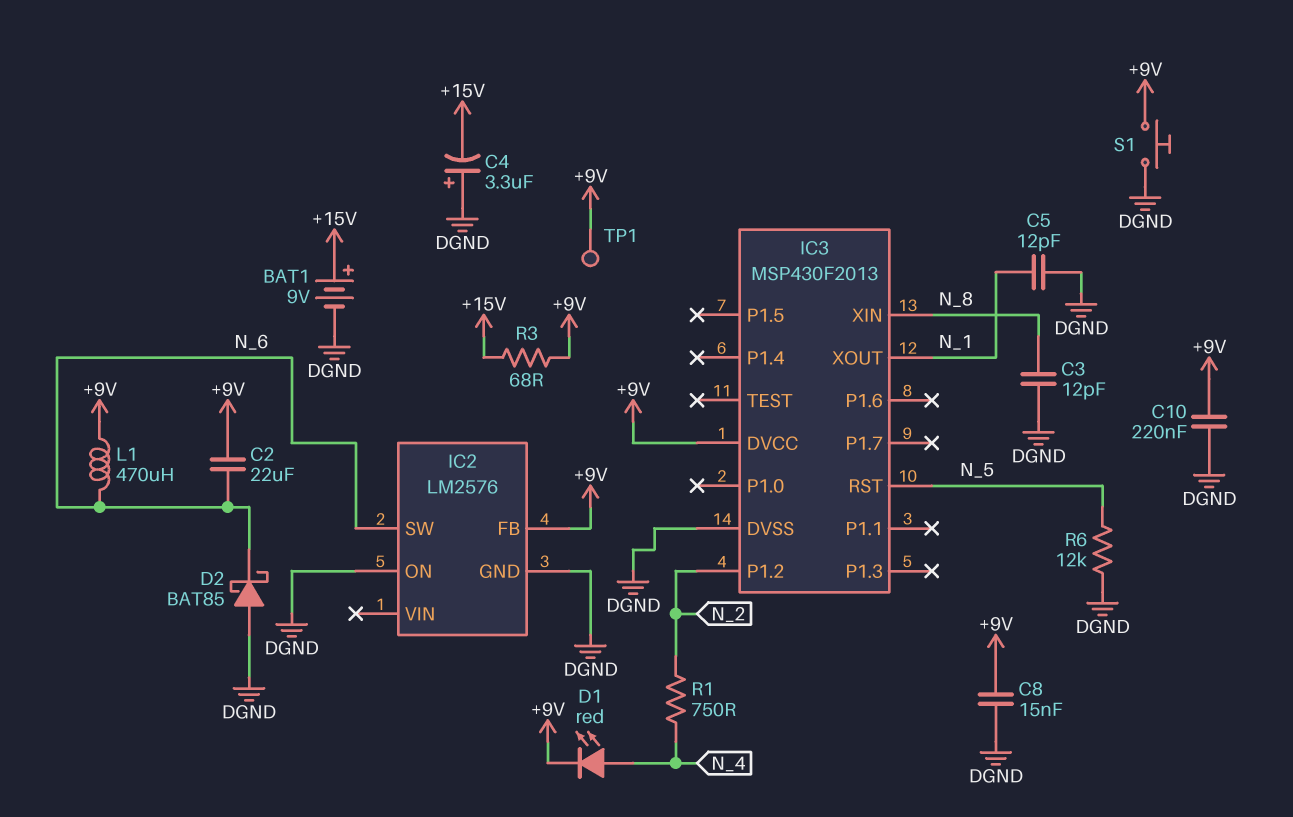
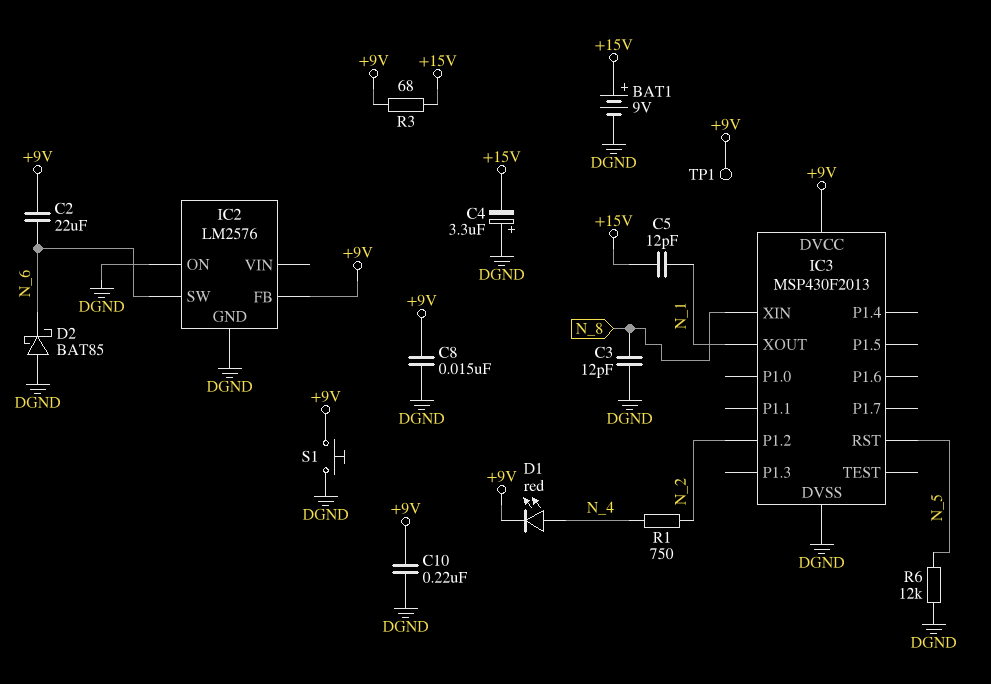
C5: 12pF (DGND, N_1) -> 12pF (+15V, N_1)
L1: 470uH (+9V, N_6) -> none

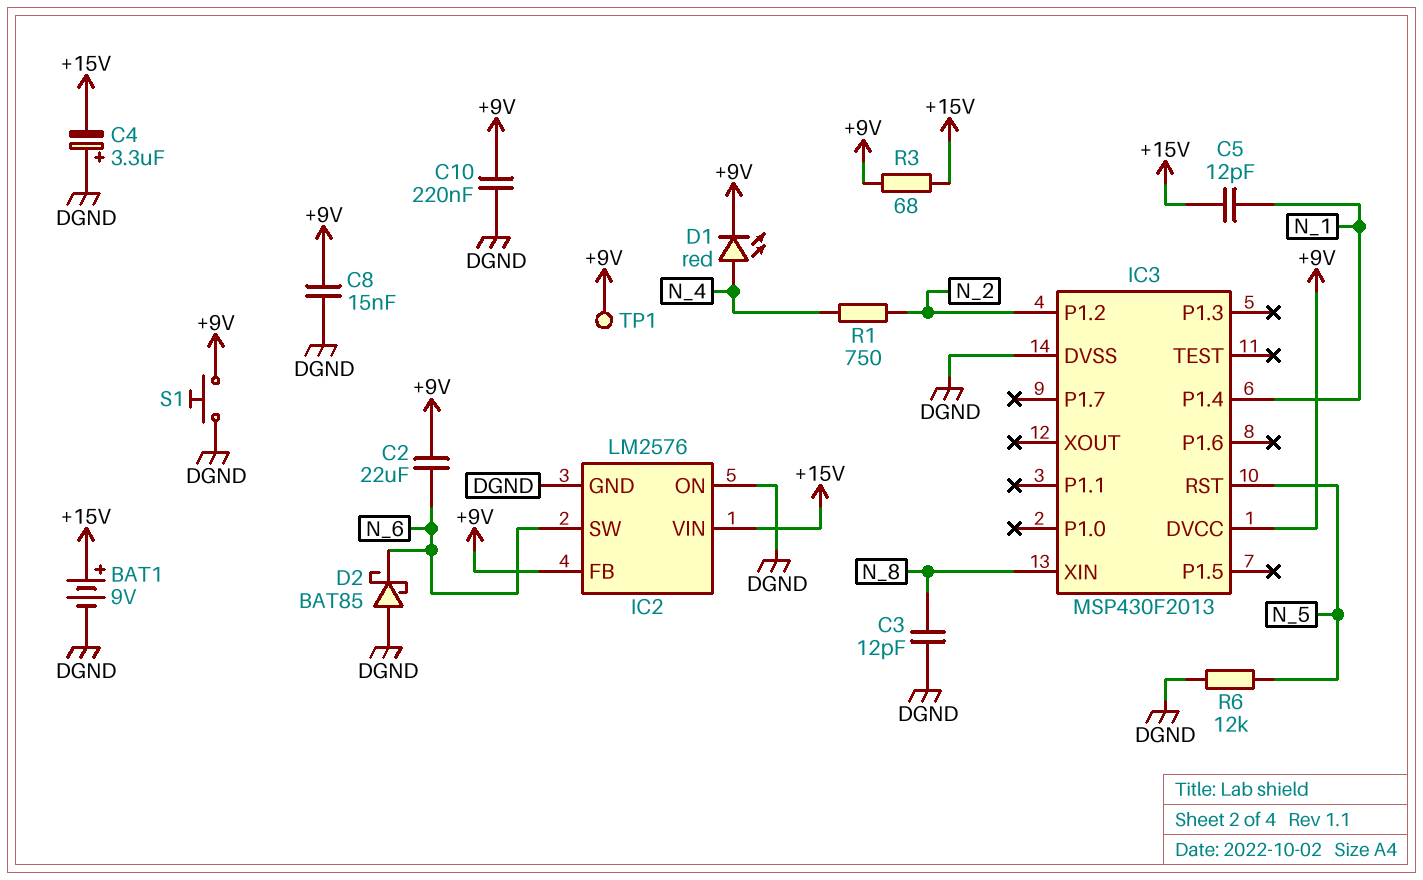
IC2 pin VIN: none -> +15V
IC3 pin P1.4: none -> N_1
IC3 pin XOUT: N_1 -> none

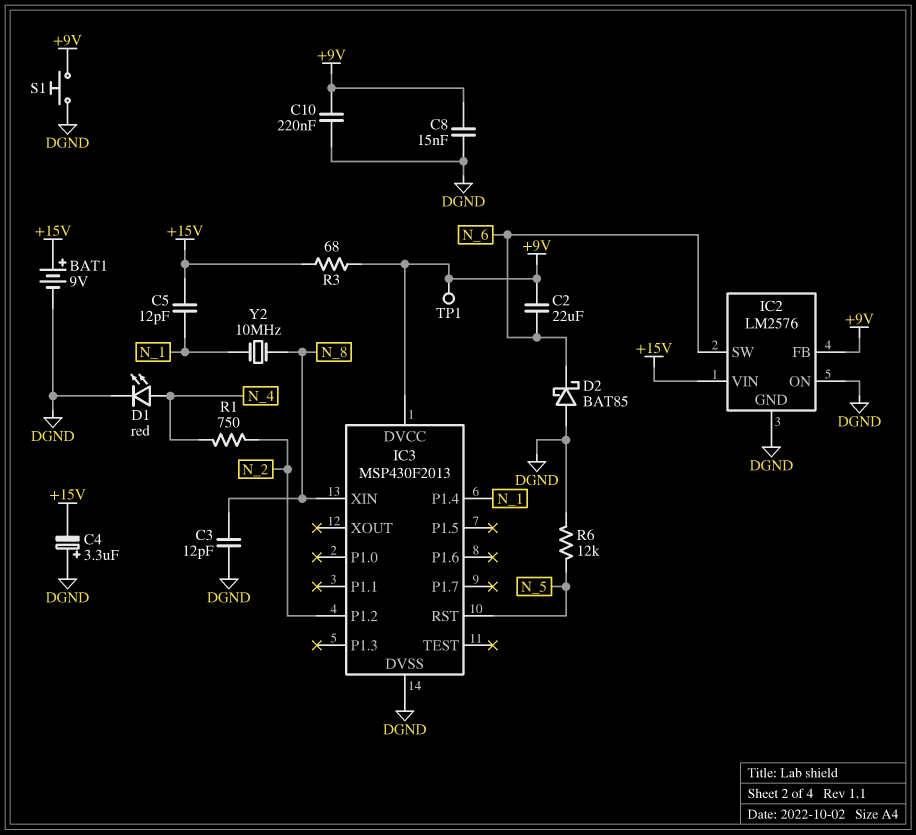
D1: LED red (A N_4, K +9V) -> LED red (A N_4, K DGND)
Y2: none -> 10MHz (N_1, N_8)

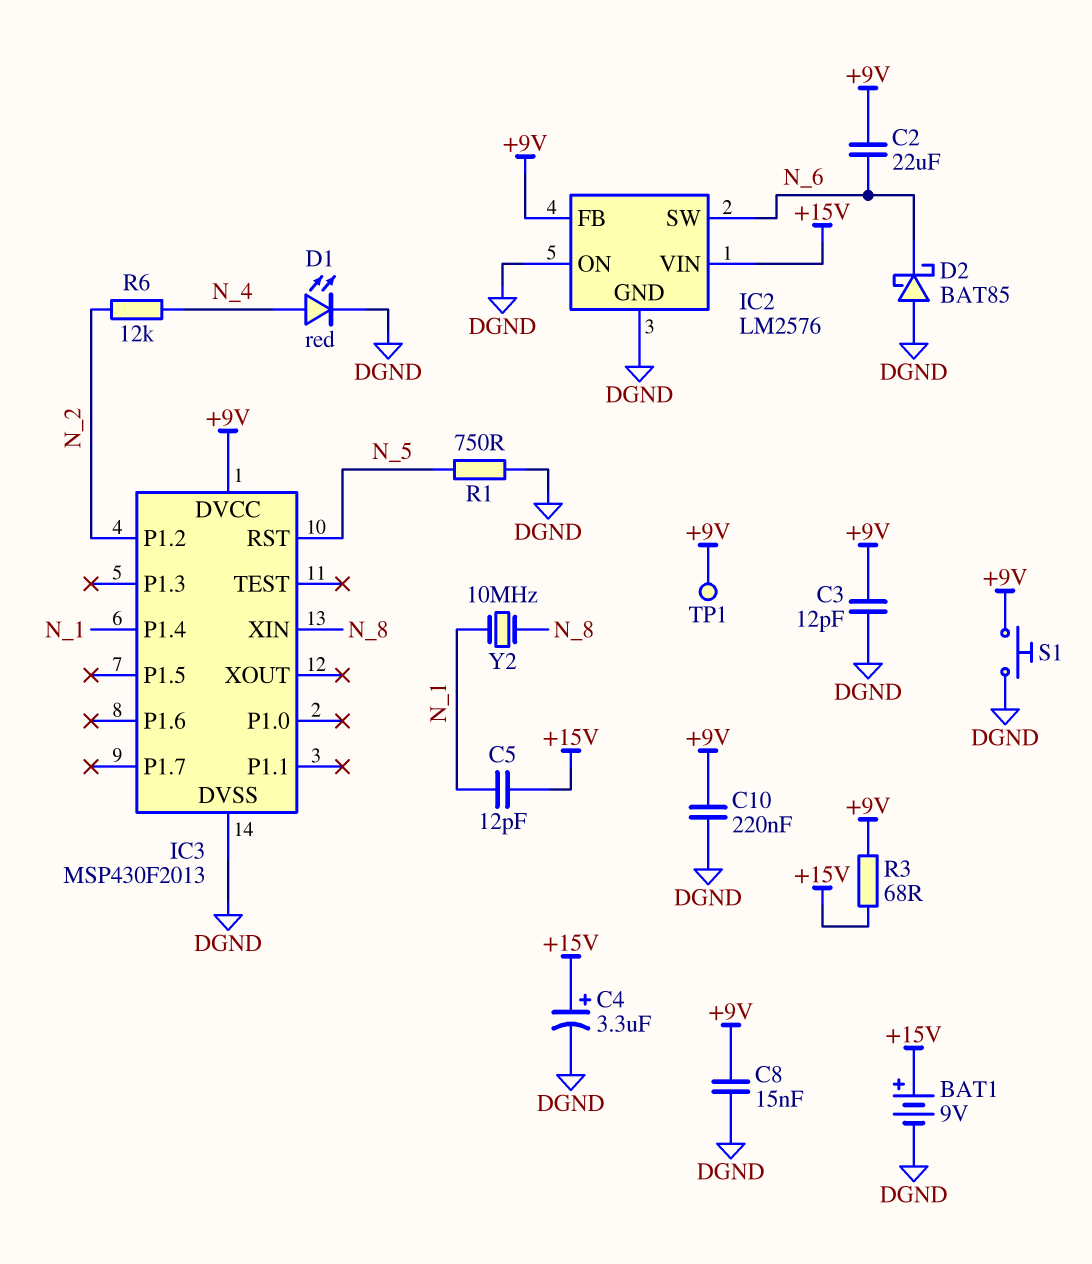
C3: 12pF (DGND, N_8) -> 12pF (+9V, DGND)
C4: 3.3uF (plus DGND, minus +15V) -> 3.3uF (plus +15V, minus DGND)
R1: 750 (N_2, N_4) -> 750 (DGND, N_5)
R6: 12k (DGND, N_5) -> 12k (N_2, N_4)

